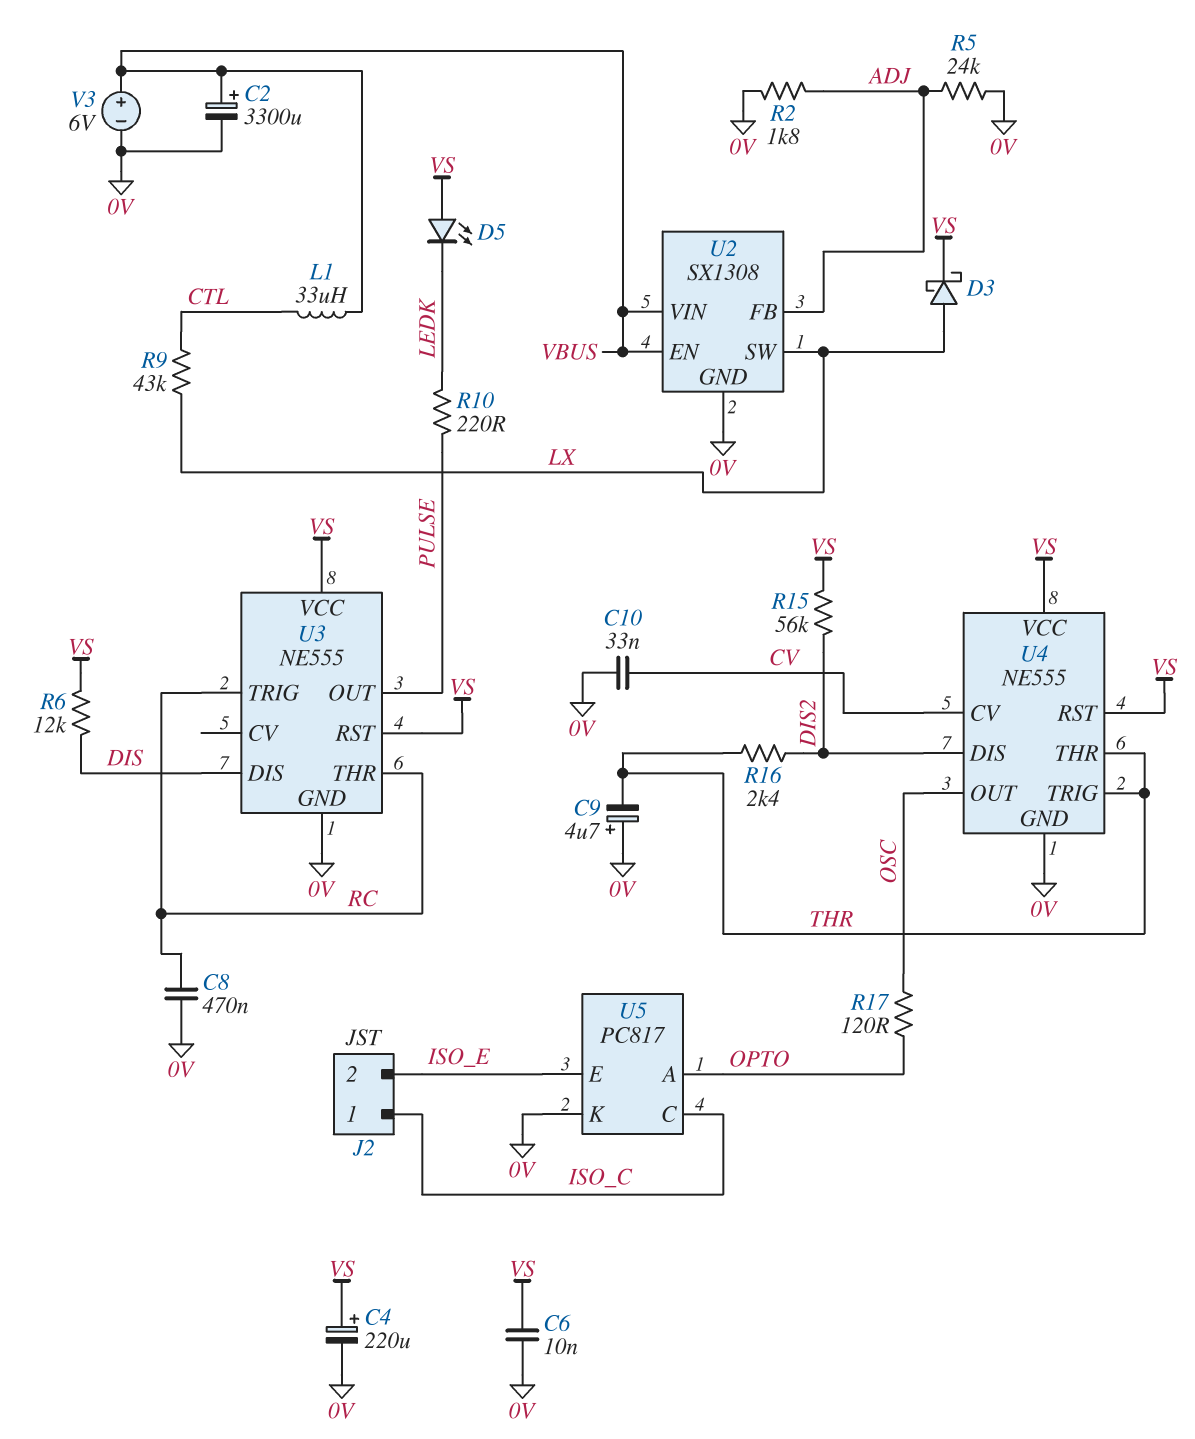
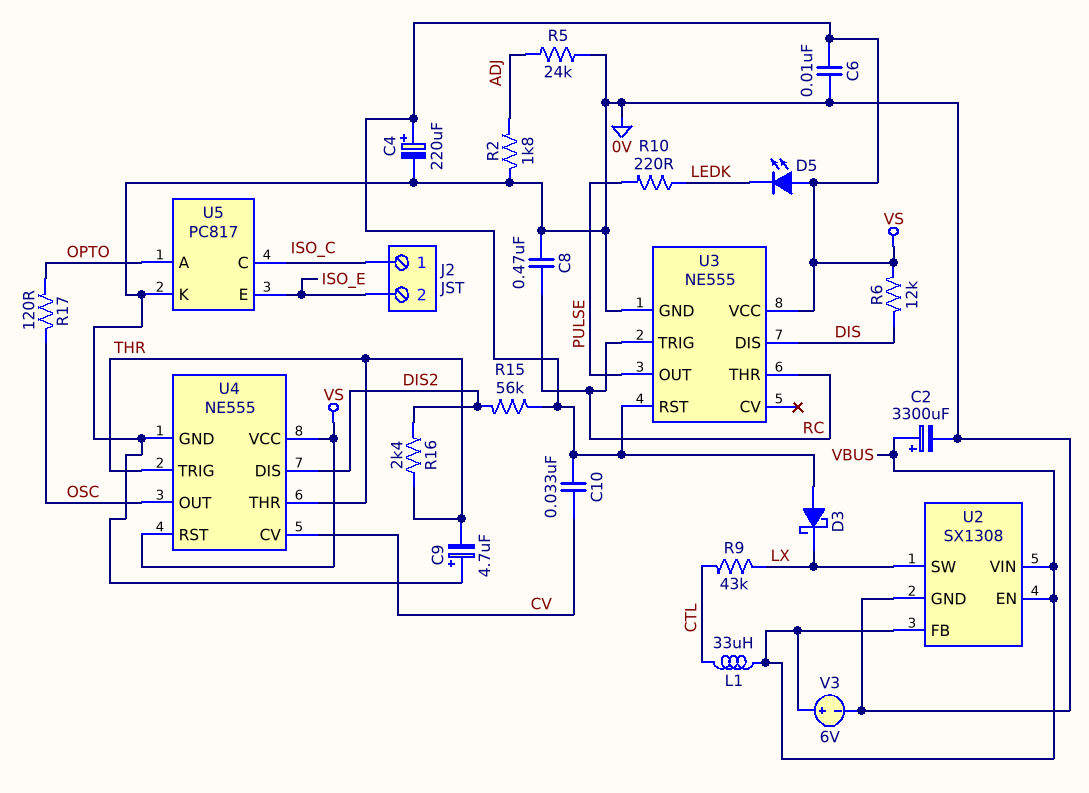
C10: 33nF (0V, CV) -> 33nF (CV, VS)
D3: schottky (A LX, K VS) -> schottky (A VS, K LX)
U2 pin FB: ADJ -> VBUS

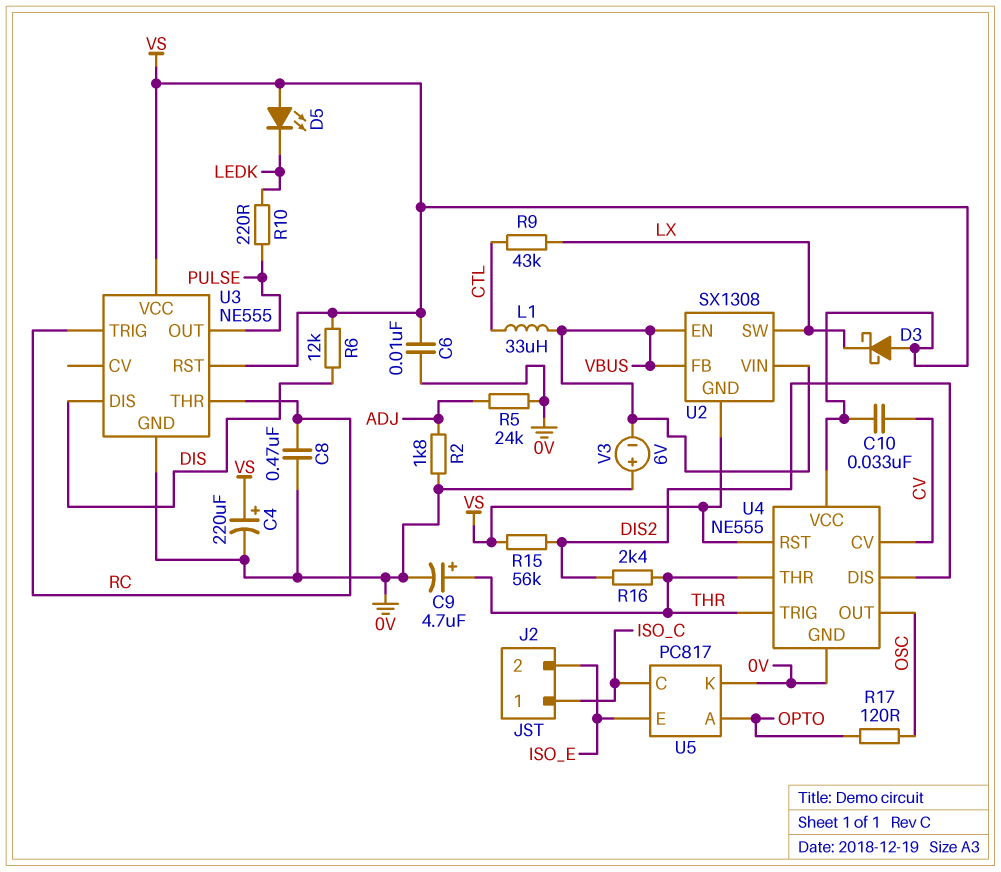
C2: 3300uF (plus VBUS, minus 0V) -> none
C9: 4.7uF (plus 0V, minus THR) -> 4.7uF (plus THR, minus 0V)
U2 pin GND: 0V -> VS
V3: 6V (plus VBUS, minus 0V) -> 6V (plus 0V, minus VBUS)

